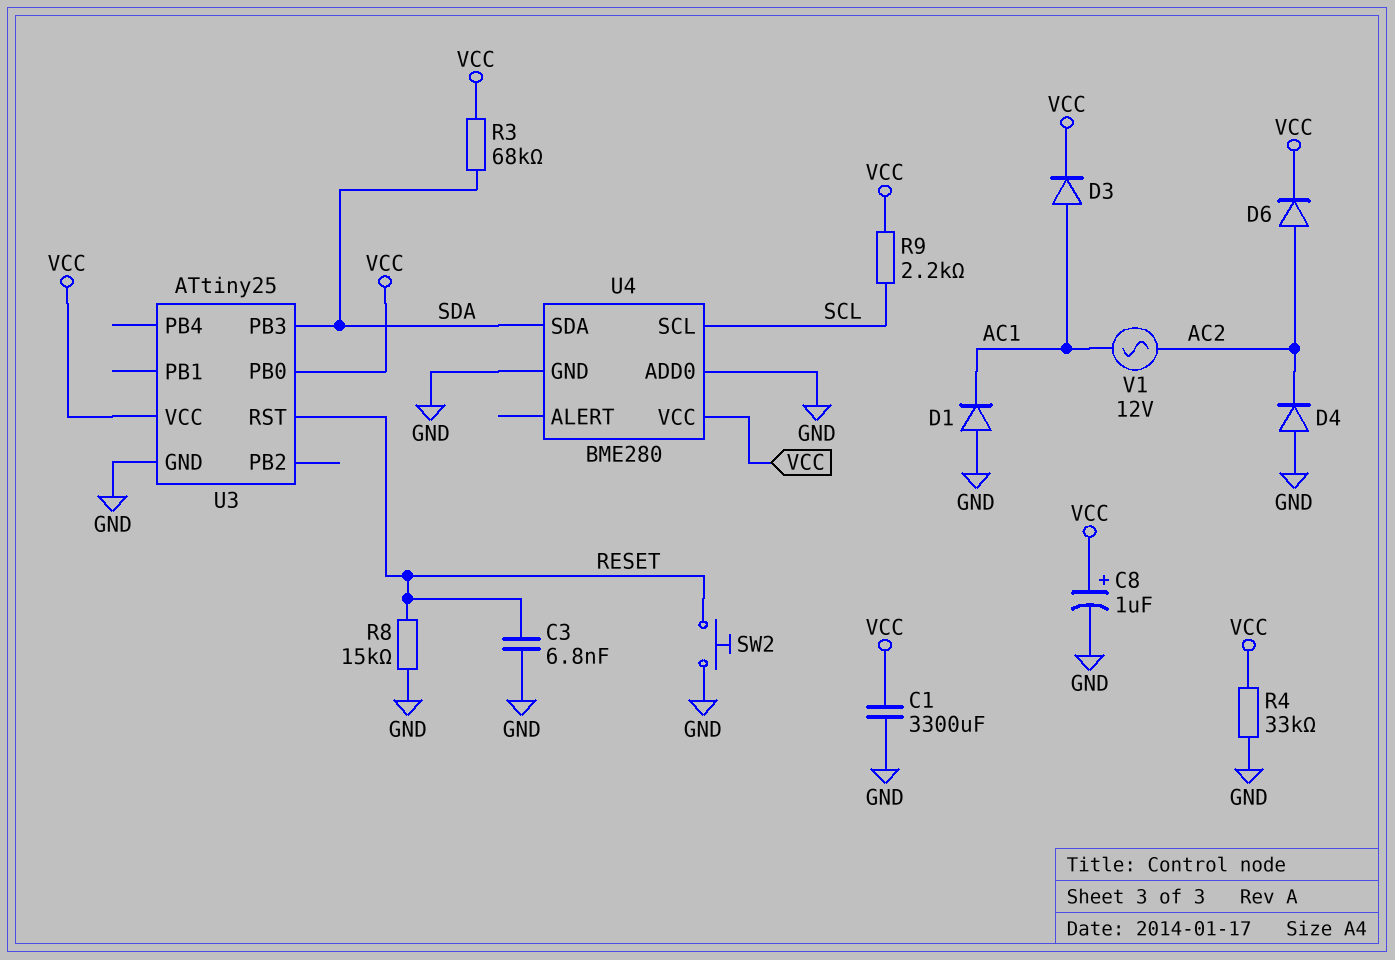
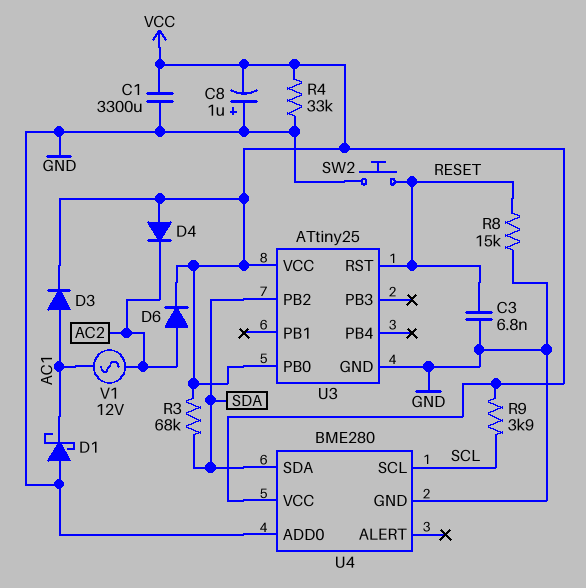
C8: 1uF (plus VCC, minus GND) -> 1uF (plus GND, minus VCC)
D1: diode (A GND, K AC1) -> schottky (A GND, K AC1)
D4: diode (A GND, K AC2) -> diode (A VCC, K AC2)
R9: 2.2k (SCL, VCC) -> 3.9k (SCL, VCC)
U3 pin PB2: none -> SDA
U3 pin PB3: SDA -> none

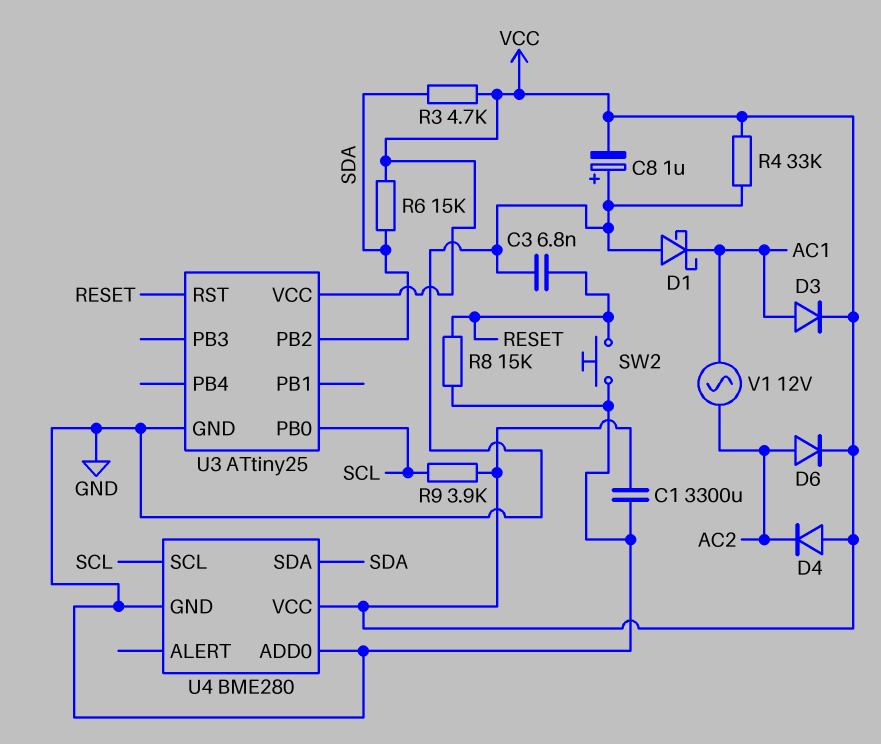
R3: 68k (SDA, VCC) -> 4.7k (SDA, VCC)
R6: none -> 15k (SDA, VCC)
U3 pin PB0: VCC -> SCL

